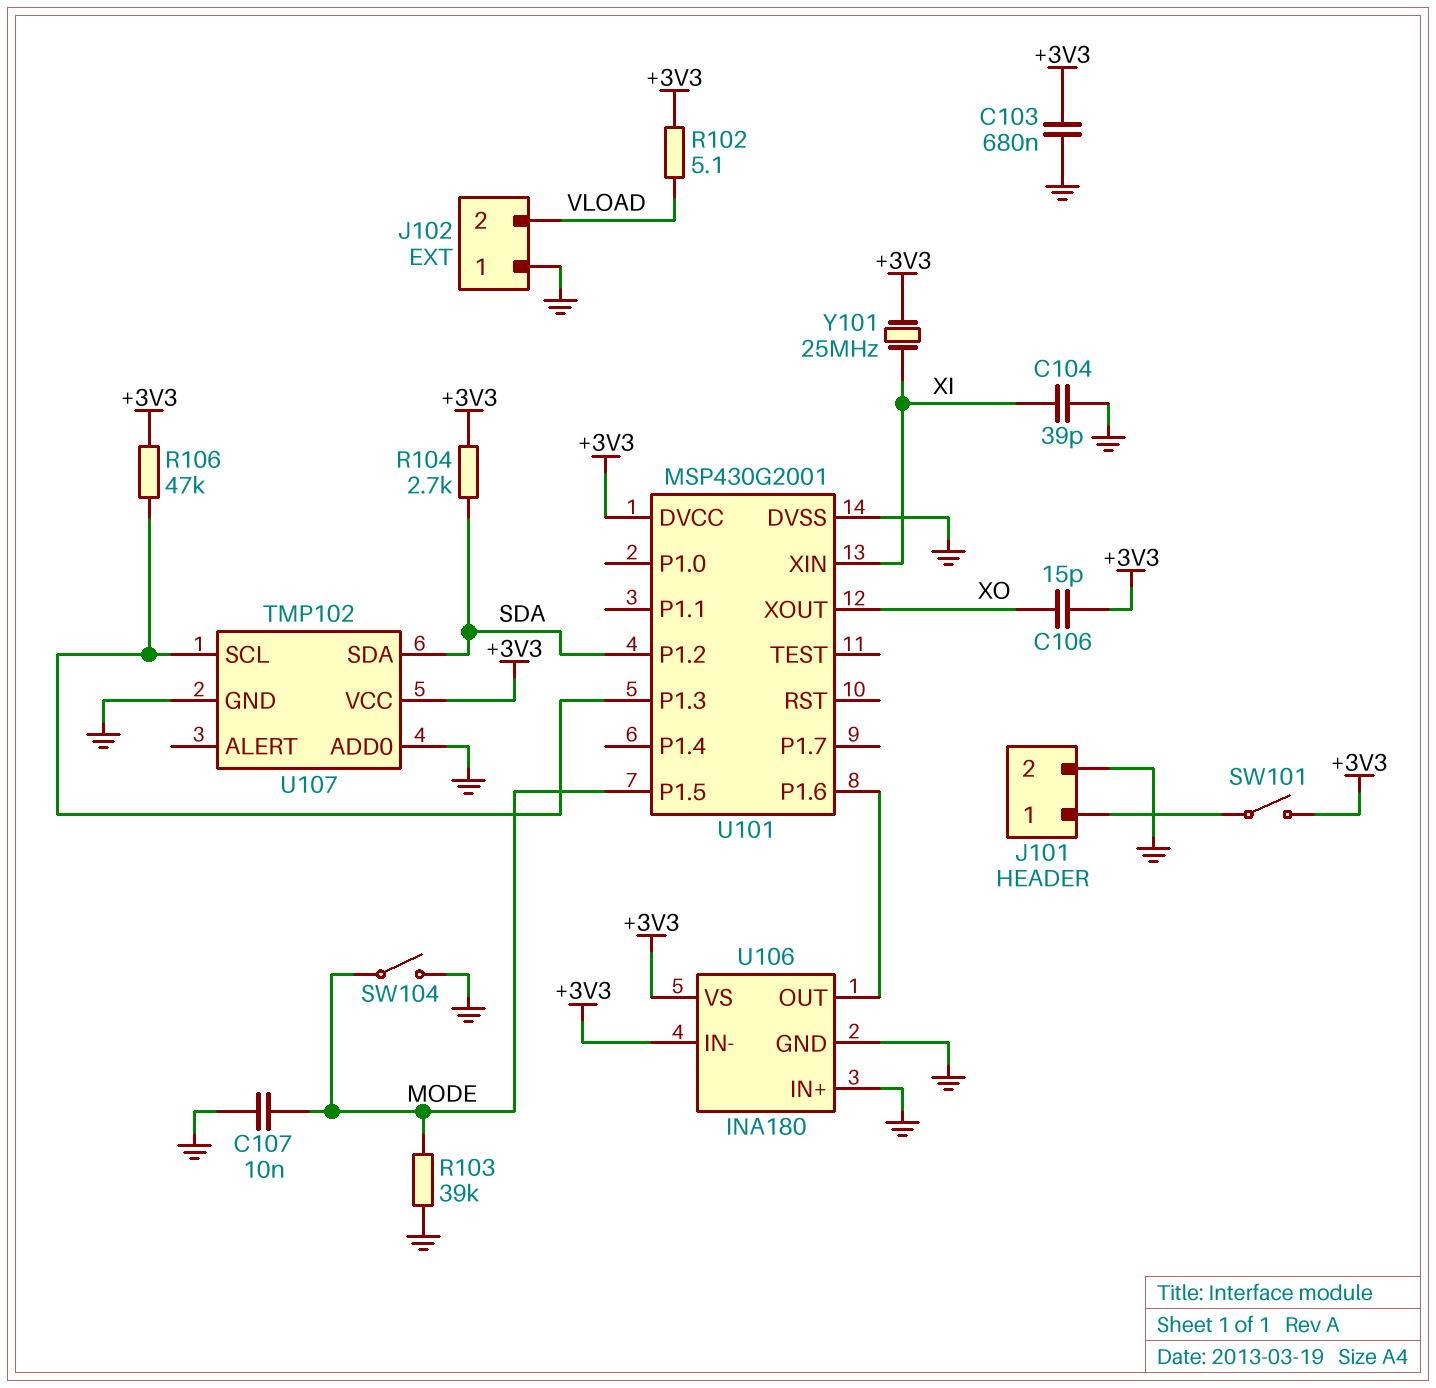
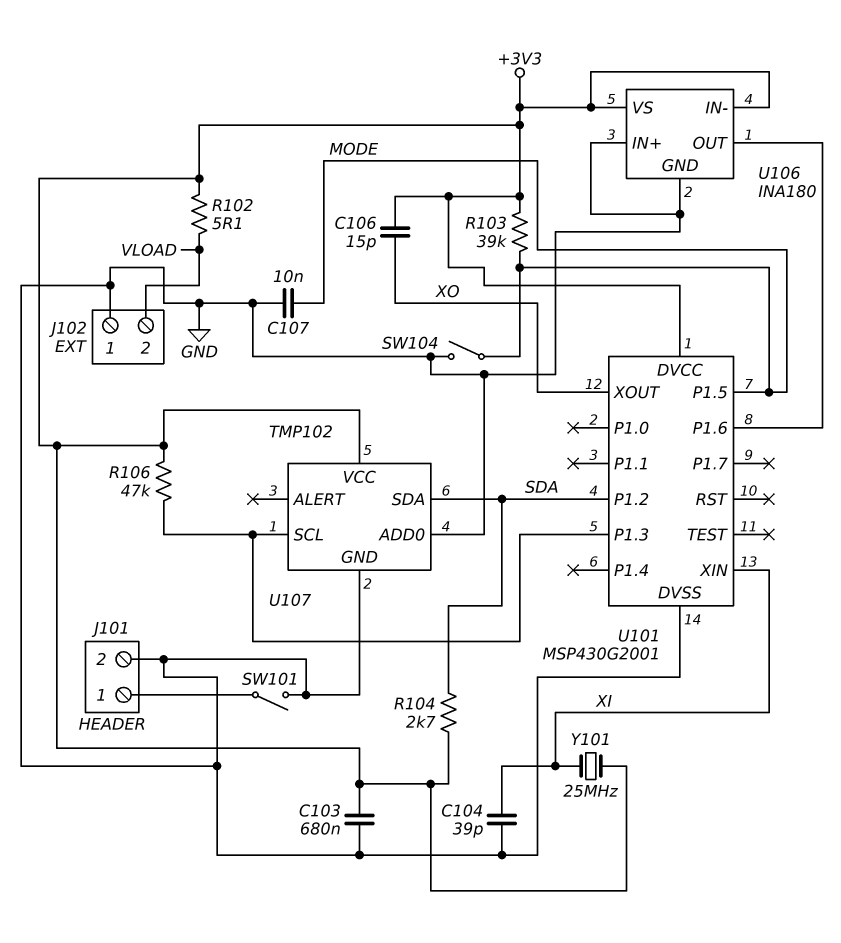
R103: 39k (GND, MODE) -> 39k (+3V3, MODE)
SW101: switch (+3V3, J101/1) -> switch (GND, J101/1)

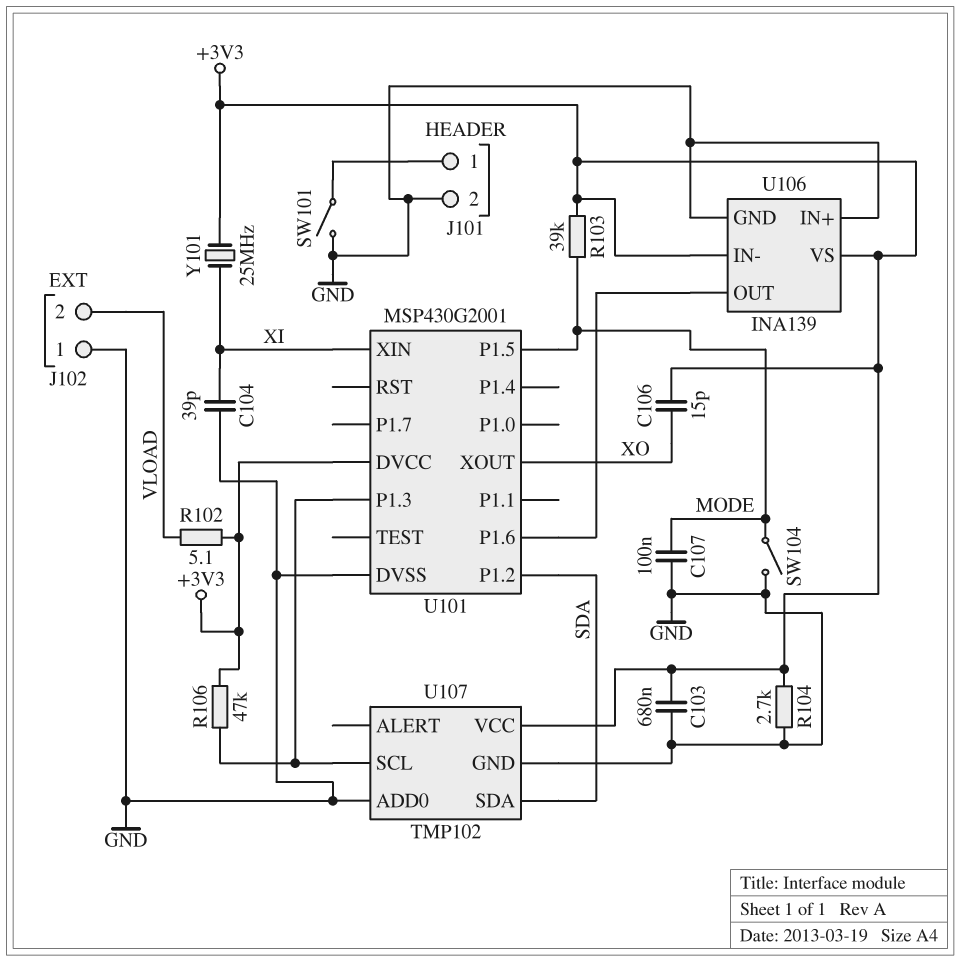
C107: 10nF (GND, MODE) -> 100nF (GND, MODE)
R104: 2.7k (+3V3, SDA) -> 2.7k (+3V3, GND)
U106: INA180 -> INA139

